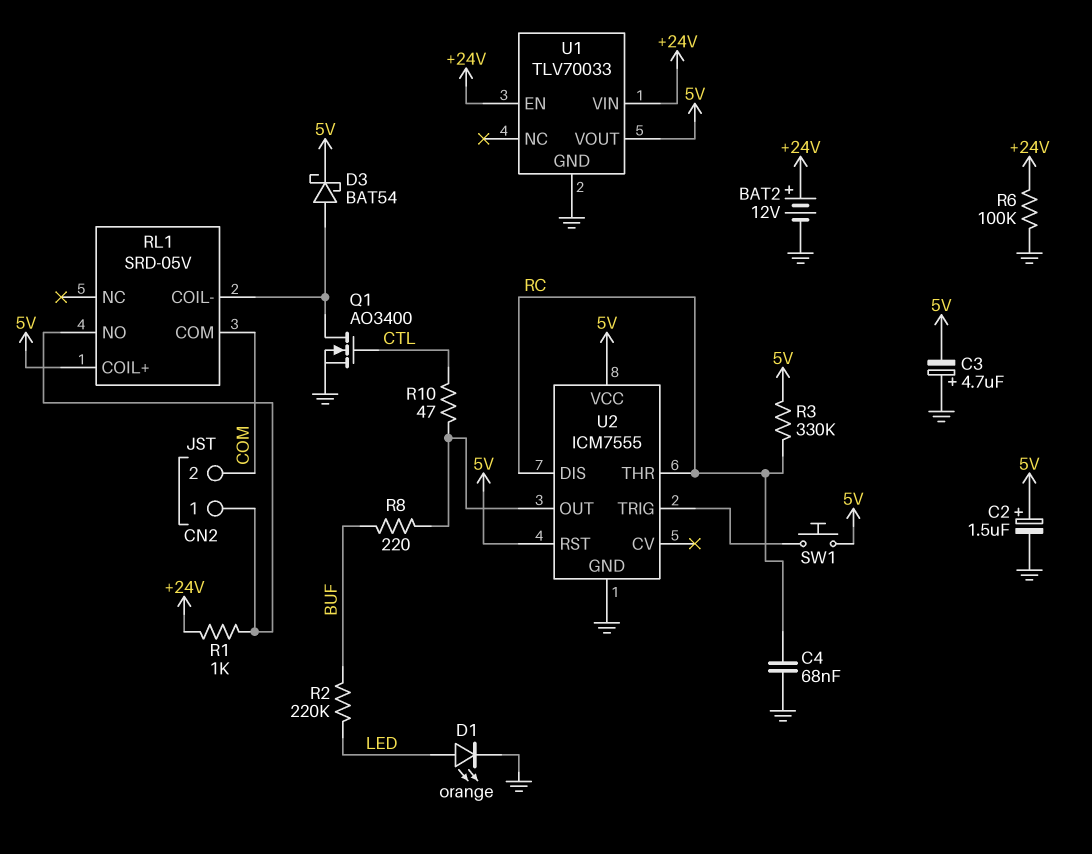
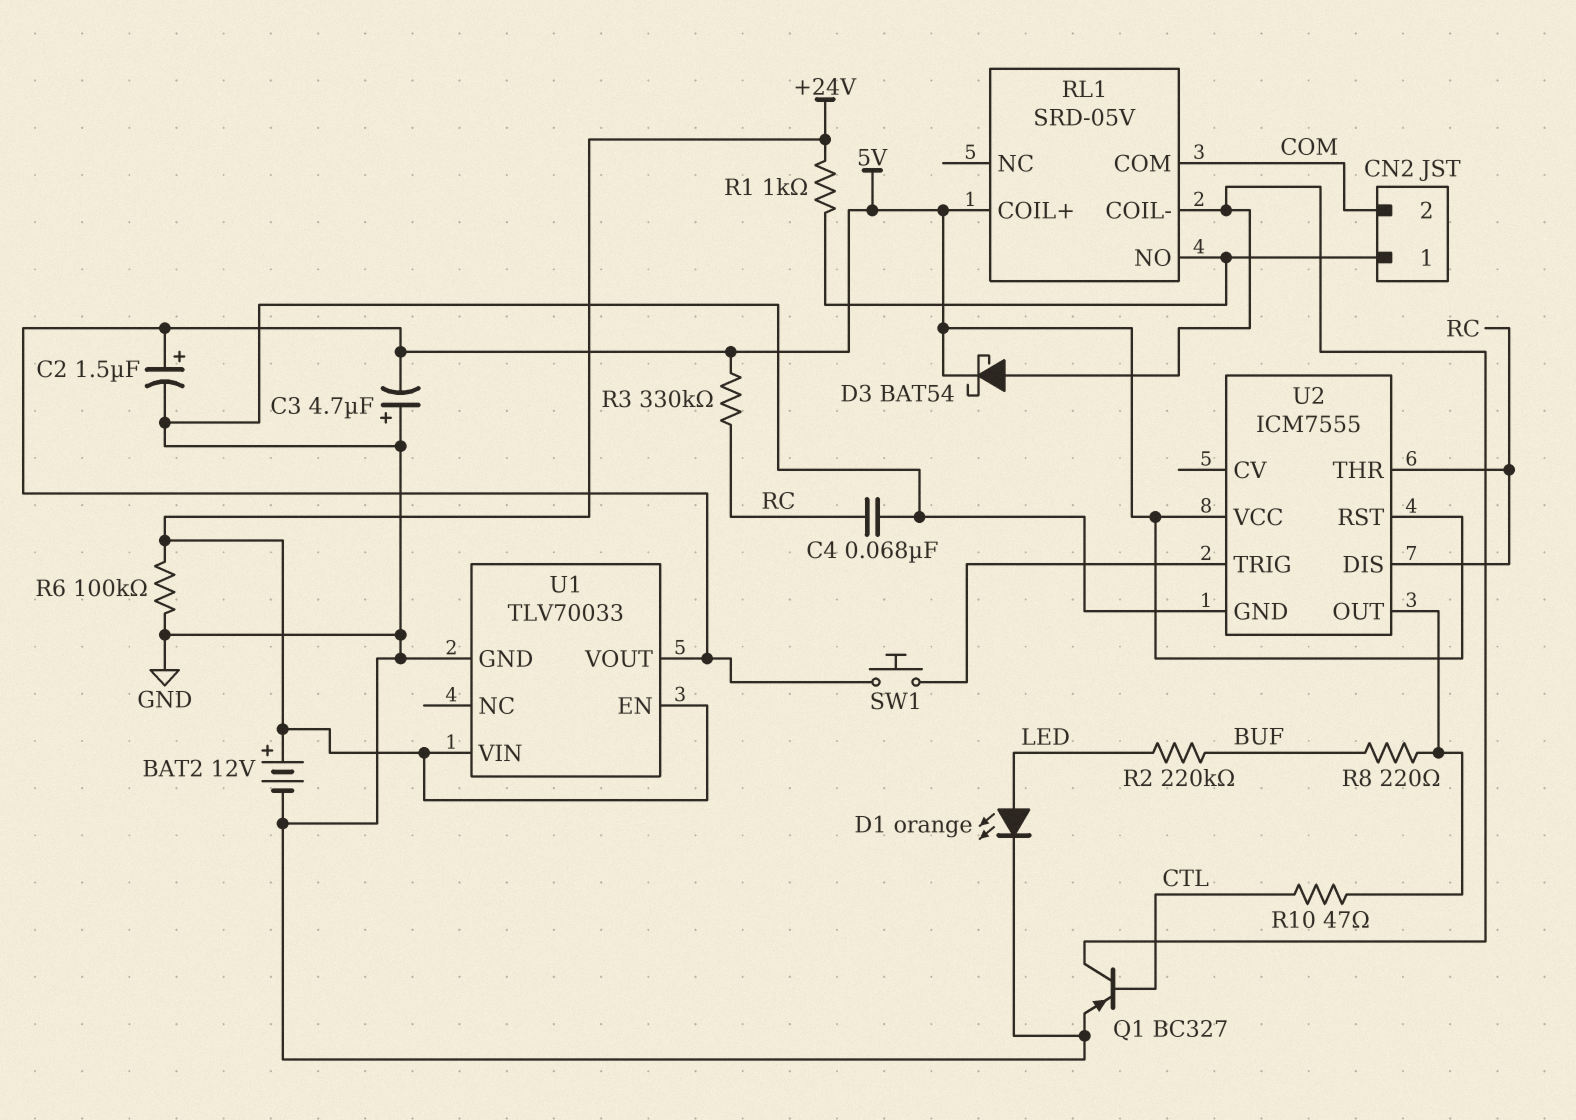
Q1: NMOS AO3400 (G CTL, D RL1/COIL-, S GND) -> PNP BC327 (B CTL, C RL1/COIL-, E GND)

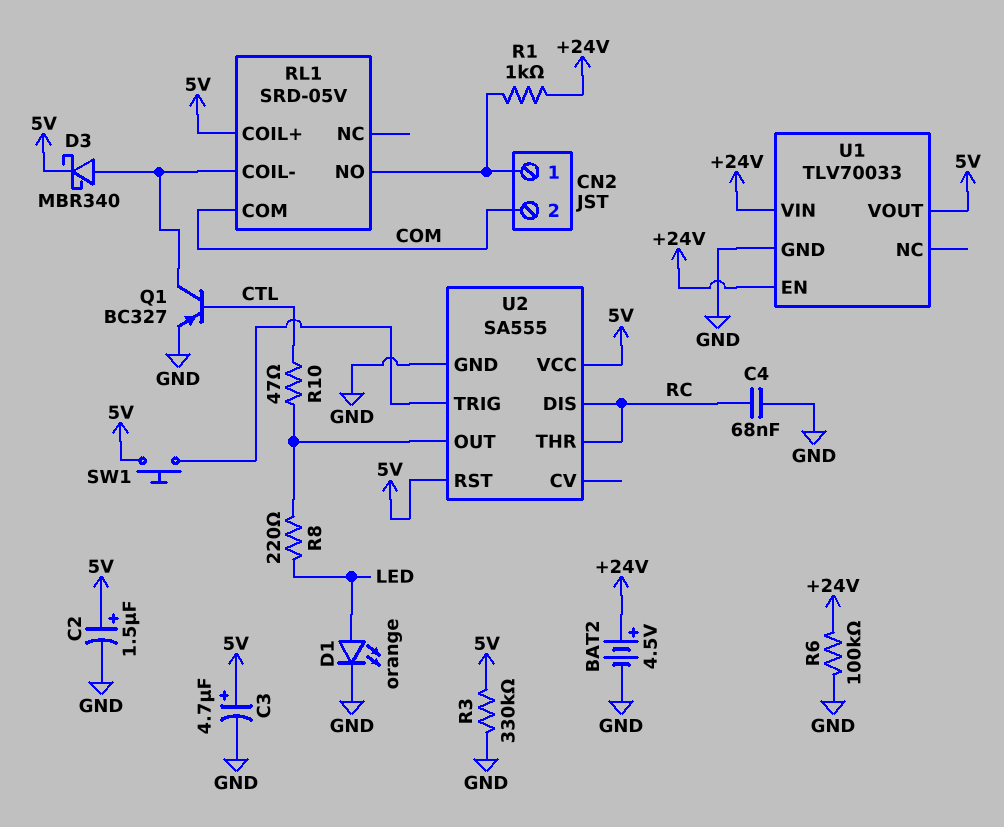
BAT2: 12V (plus +24V, minus GND) -> 4.5V (plus +24V, minus GND)
C3: 4.7uF (plus GND, minus 5V) -> 4.7uF (plus 5V, minus GND)
D3: schottky BAT54 (A RL1/COIL-, K 5V) -> schottky MBR340 (A RL1/COIL-, K 5V)
R2: 220k (BUF, LED) -> none
R3: 330k (5V, RC) -> 330k (5V, GND)
R8: 220 (BUF, U2/OUT) -> 220 (LED, U2/OUT)
U2: ICM7555 -> SA555

